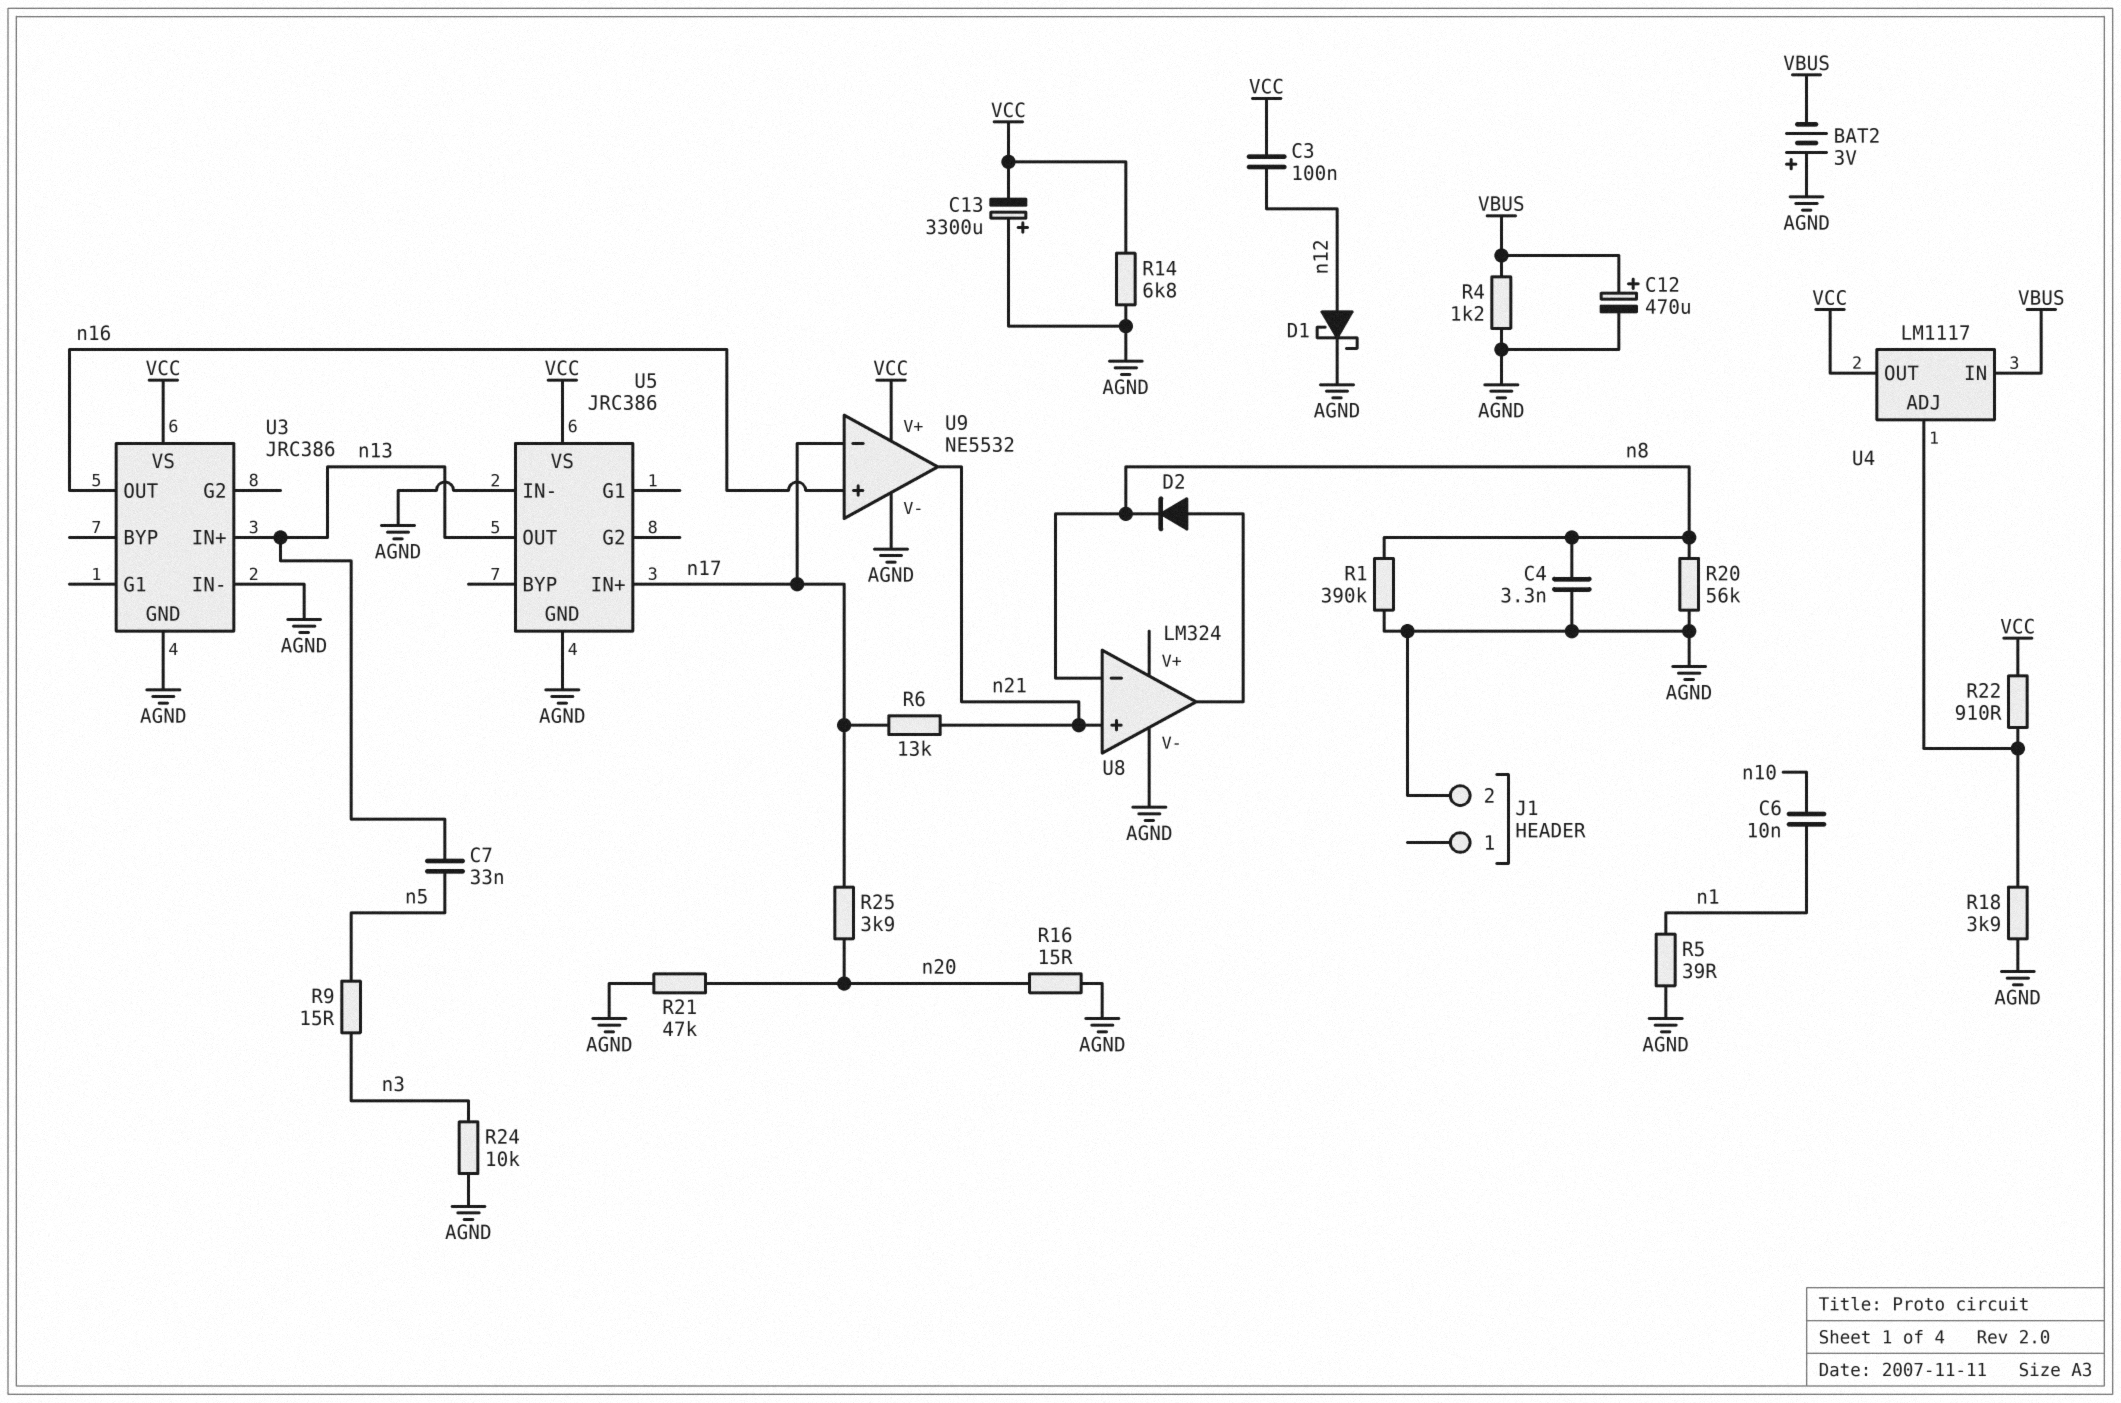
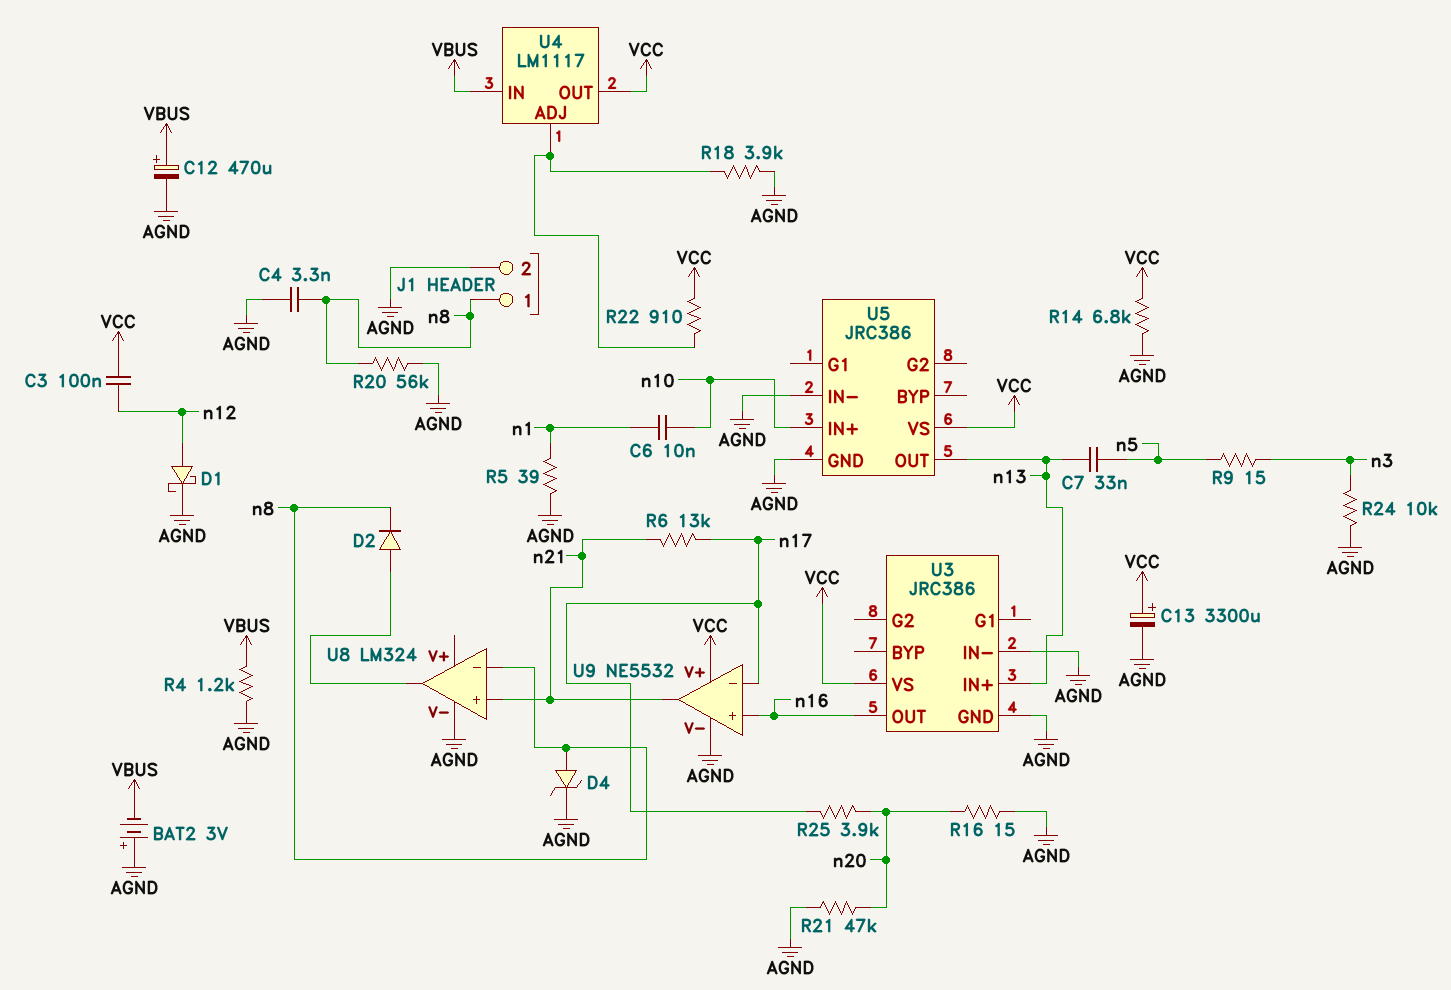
C13: 3300uF (plus AGND, minus VCC) -> 3300uF (plus VCC, minus AGND)
D4: none -> zener (A n8, K AGND)
J1 pin 1: none -> n8
R1: 390k (AGND, n8) -> none
U5 pin IN+: n17 -> n10

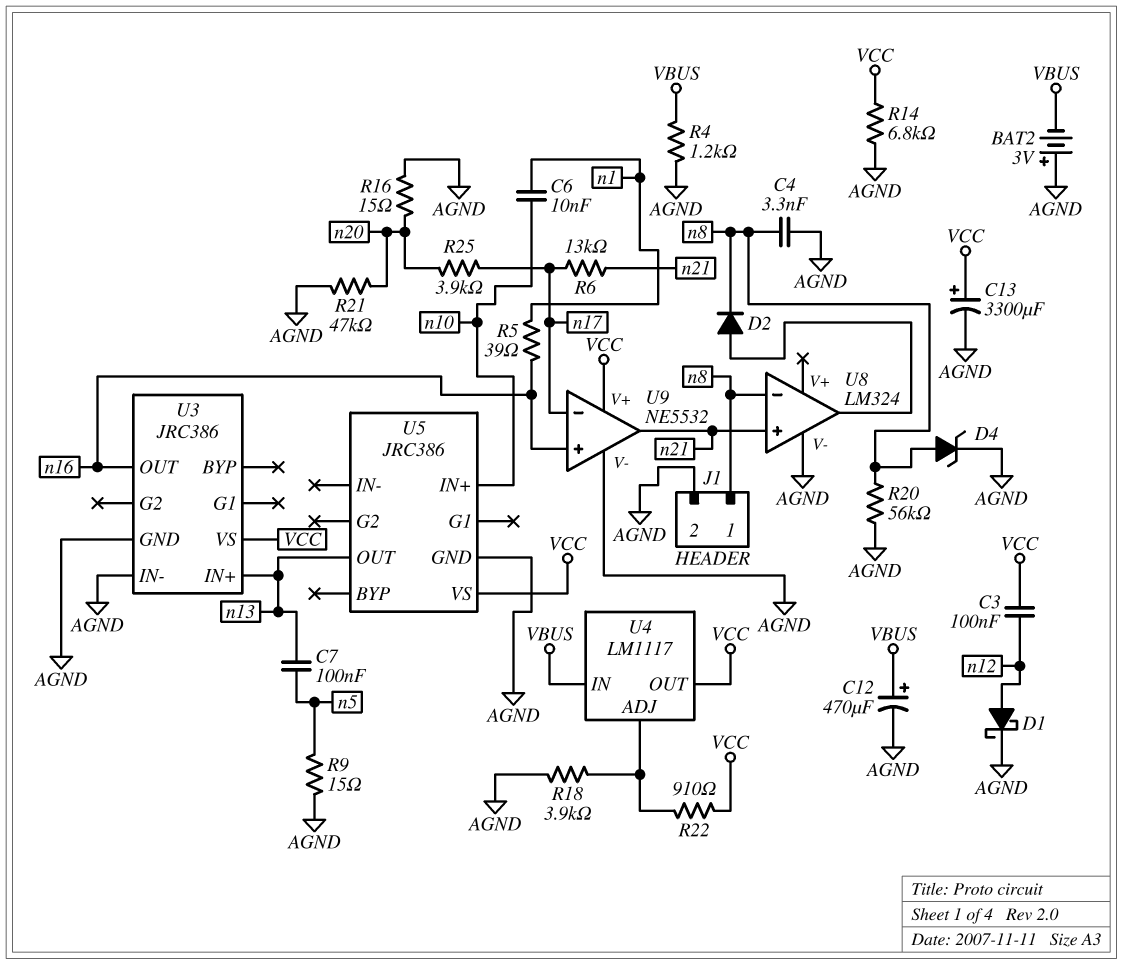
C7: 33nF (n5, n13) -> 100nF (n5, n13)
R5: 39 (AGND, n1) -> 39 (n1, n16)
R9: 15 (n3, n5) -> 15 (AGND, n5)
R24: 10k (AGND, n3) -> none
U5 pin IN-: AGND -> none

